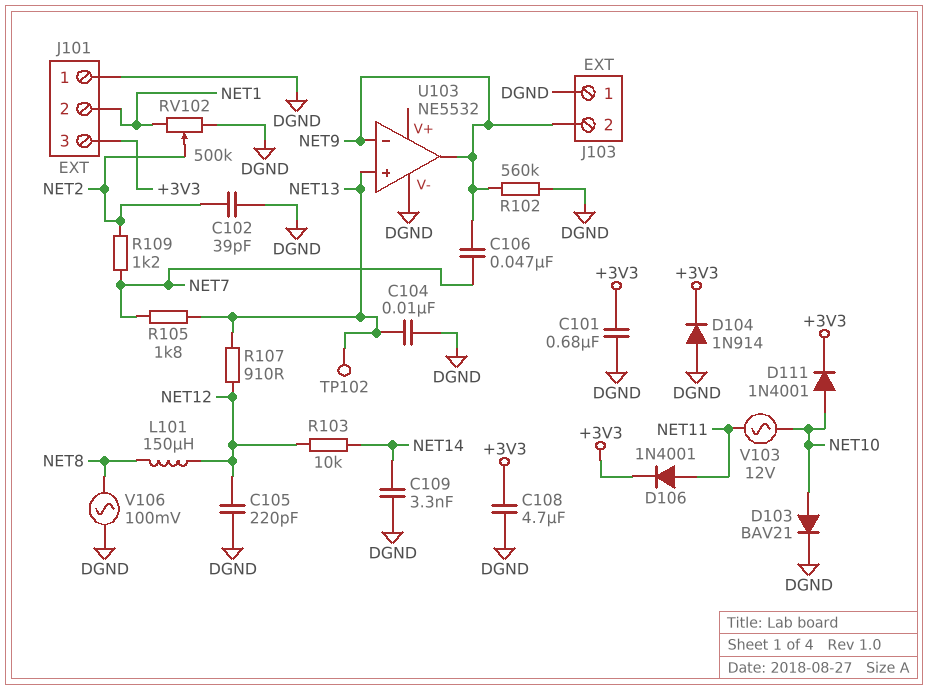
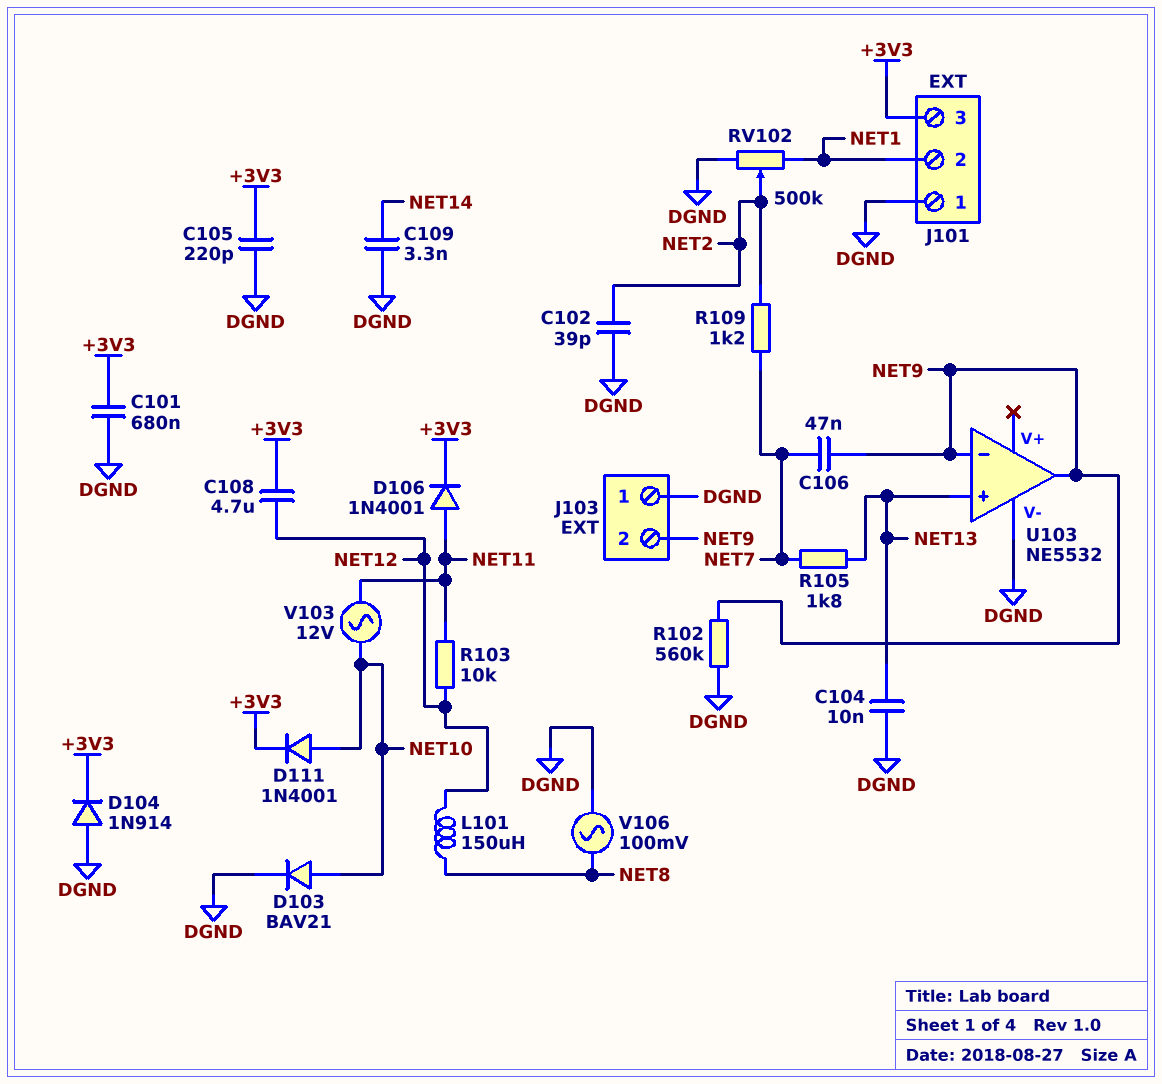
C105: 220pF (DGND, NET12) -> 220pF (+3V3, DGND)
C108: 4.7uF (+3V3, DGND) -> 4.7uF (+3V3, NET12)
R103: 10k (NET12, NET14) -> 10k (NET11, NET12)
R107: 910 (NET12, NET13) -> none
TP102: test point (NET13) -> none

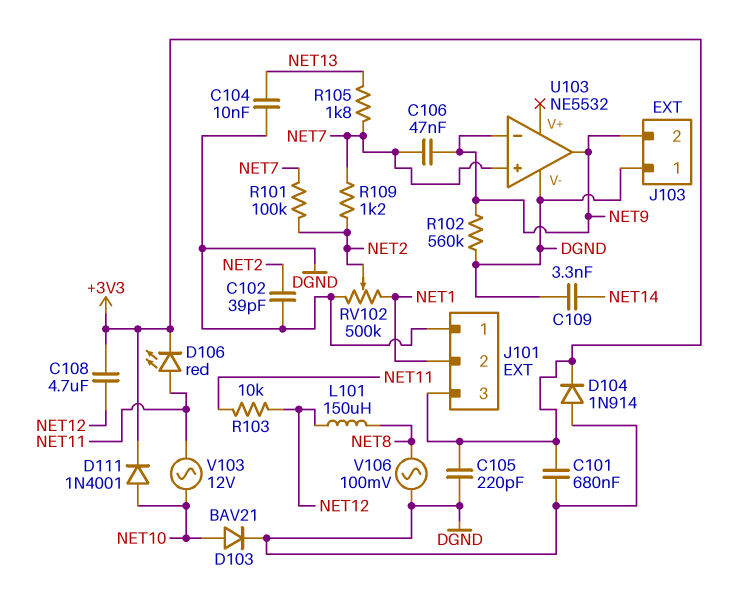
D106: diode 1N4001 (A NET11, K +3V3) -> LED red (A NET11, K +3V3)
R101: none -> 100k (NET2, NET7)
U103 pin in+: NET13 -> NET7

